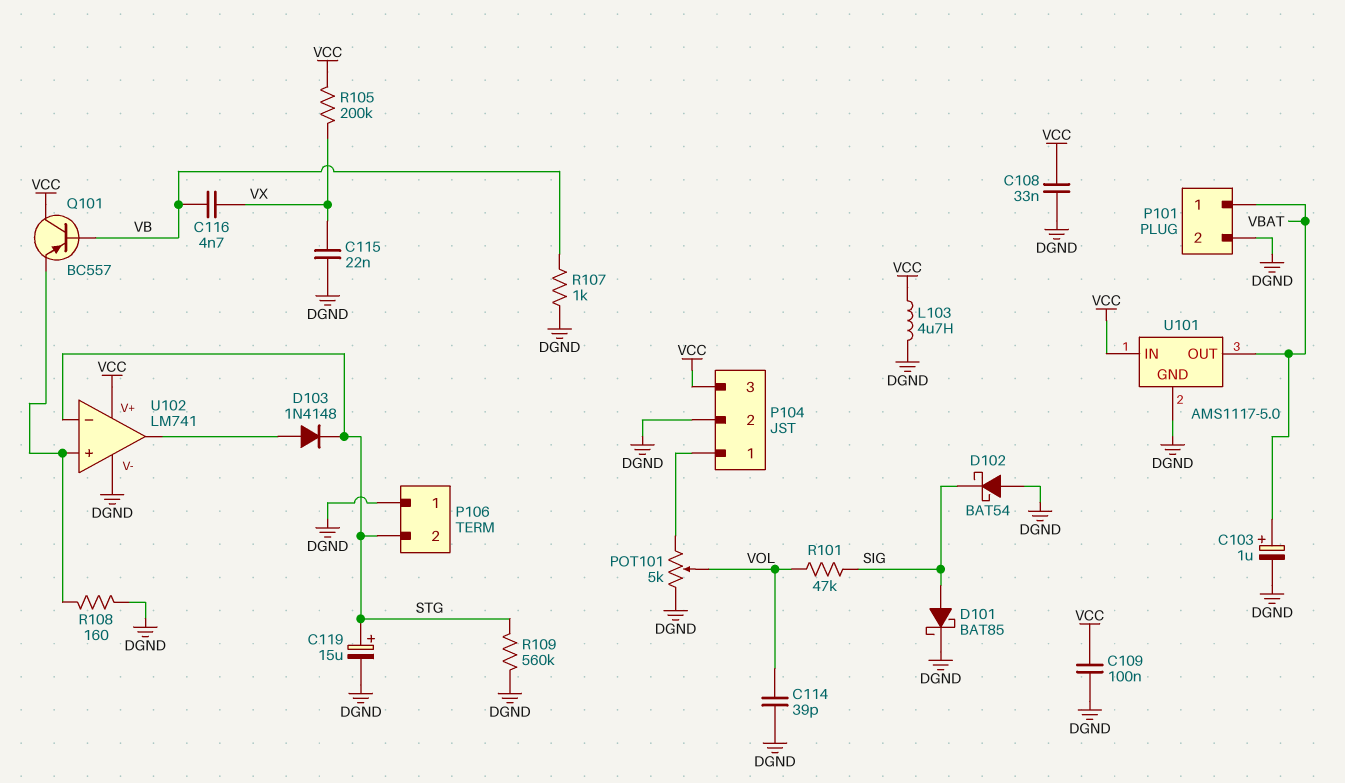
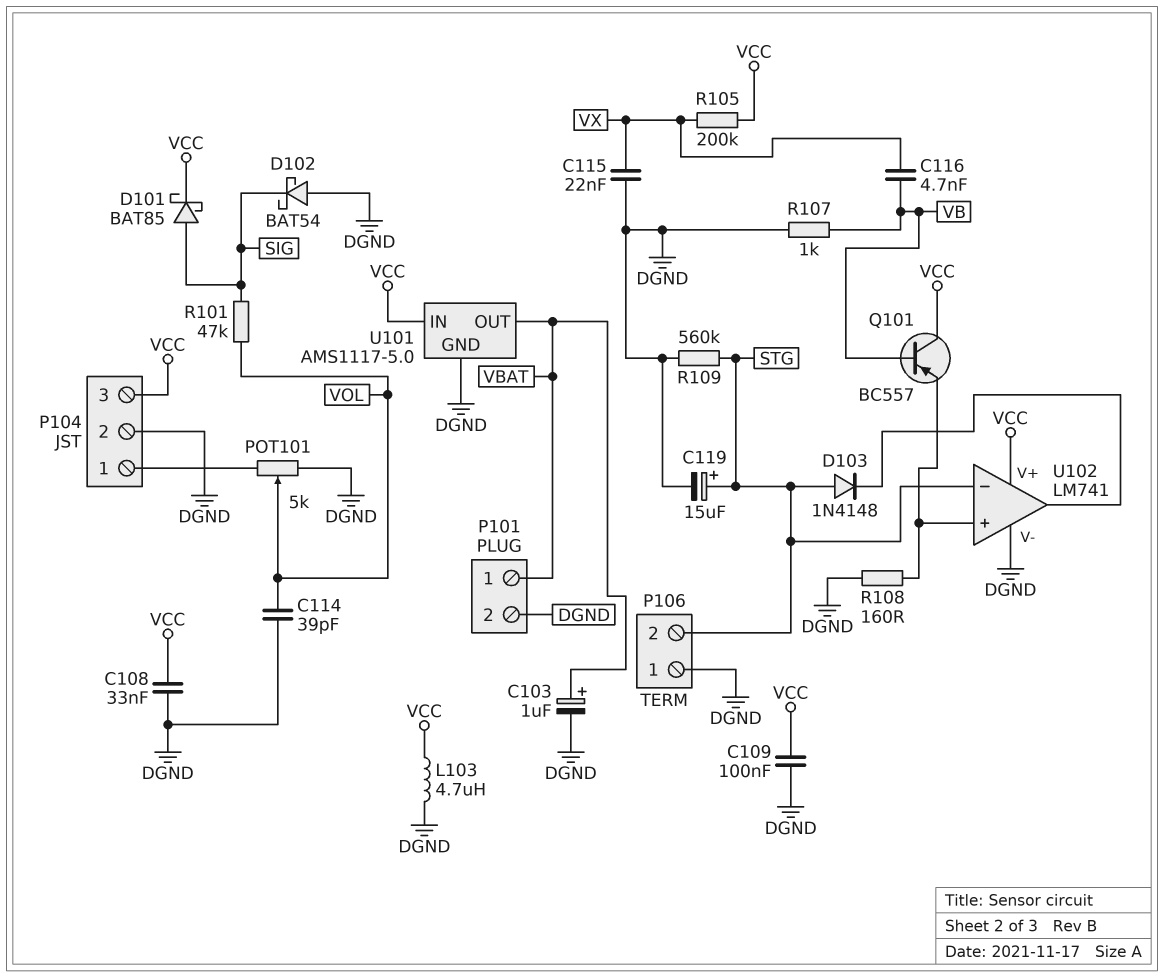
D101: schottky BAT85 (A SIG, K DGND) -> schottky BAT85 (A SIG, K VCC)
D103: diode 1N4148 (A U102/out, K STG) -> diode 1N4148 (A STG, K U102/out)

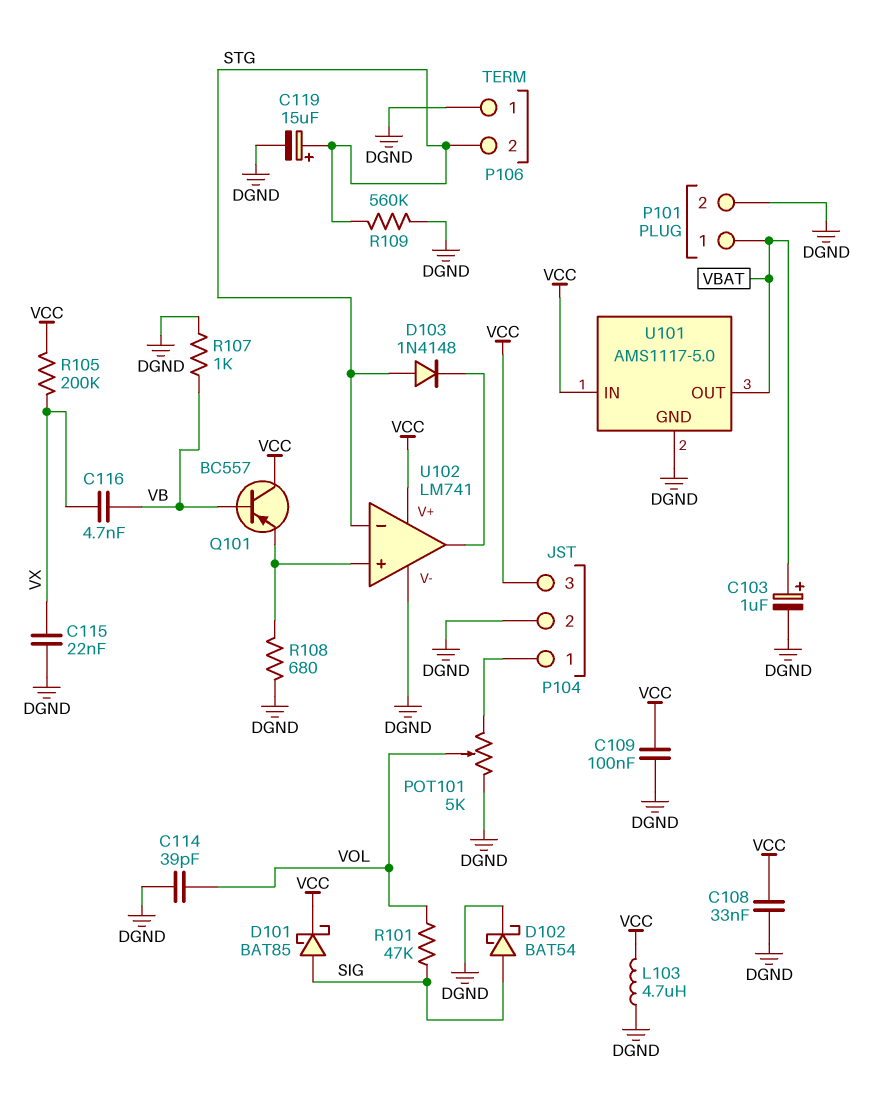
D102: schottky BAT54 (A DGND, K SIG) -> schottky BAT54 (A SIG, K DGND)
R108: 160 (DGND, U102/in+) -> 680 (DGND, U102/in+)

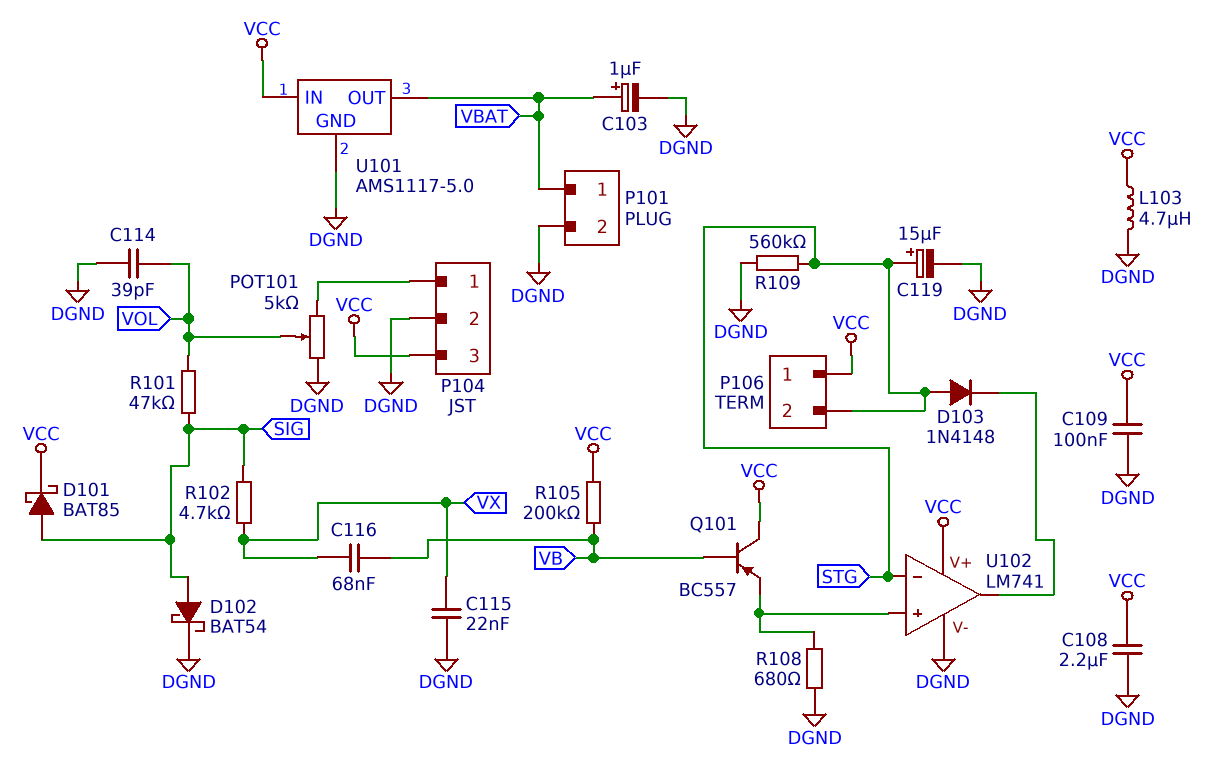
C108: 33nF (DGND, VCC) -> 2.2uF (DGND, VCC)
C116: 4.7nF (VB, VX) -> 68nF (VB, VX)
P106 pin 1: DGND -> VCC
R102: none -> 4.7k (SIG, VX)
R105: 200k (VCC, VX) -> 200k (VB, VCC)
R107: 1k (DGND, VB) -> none

